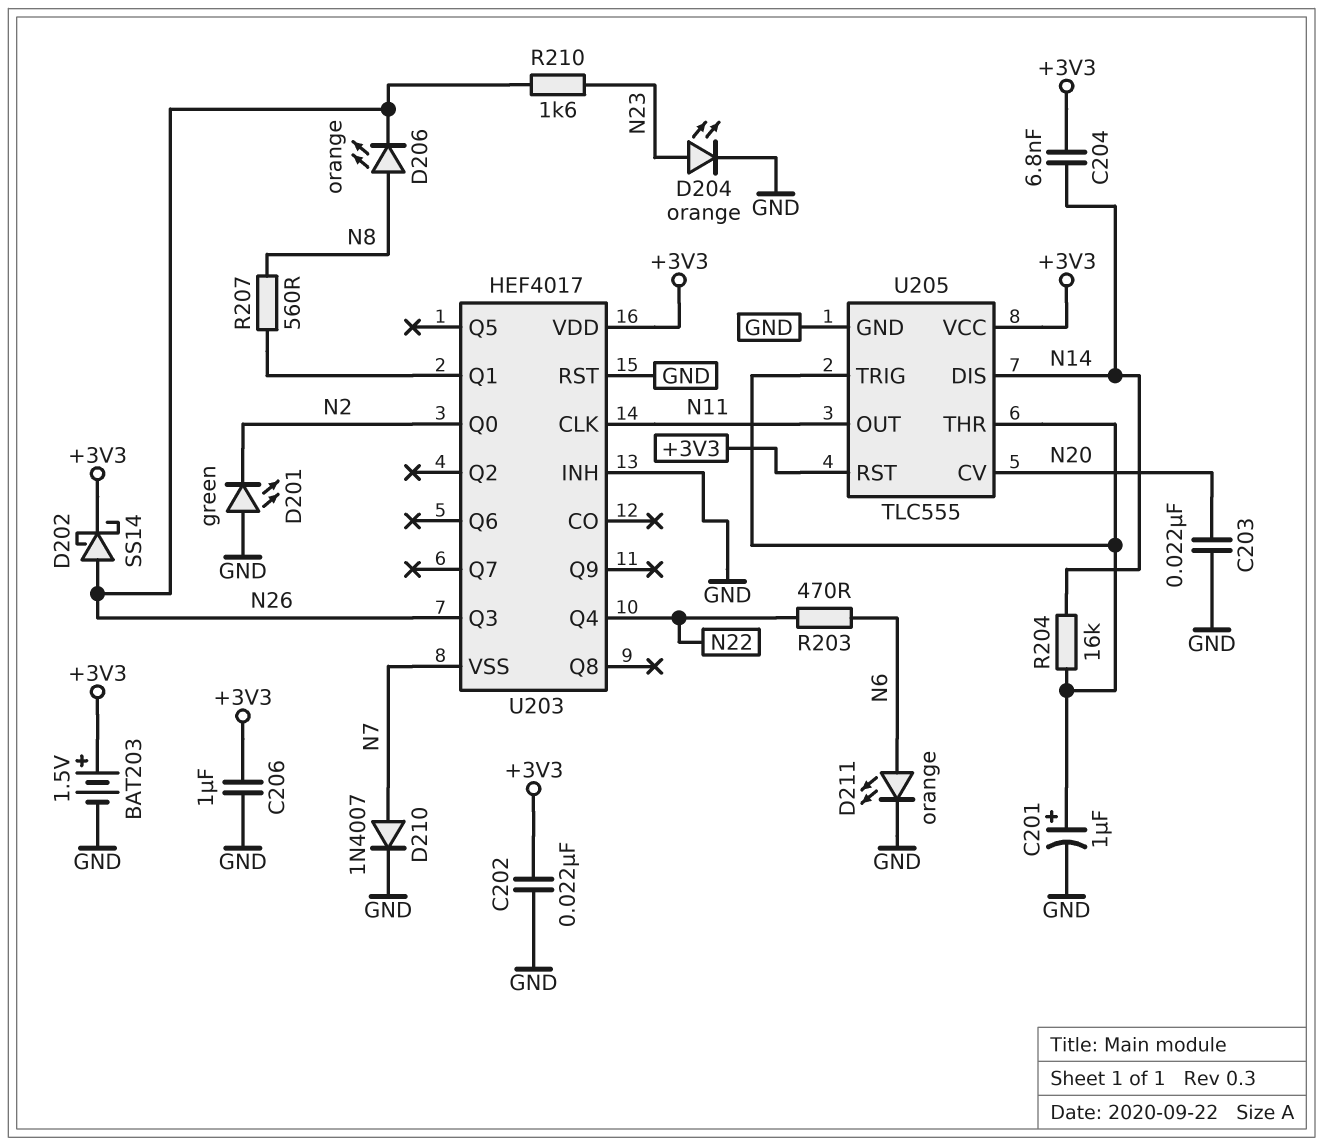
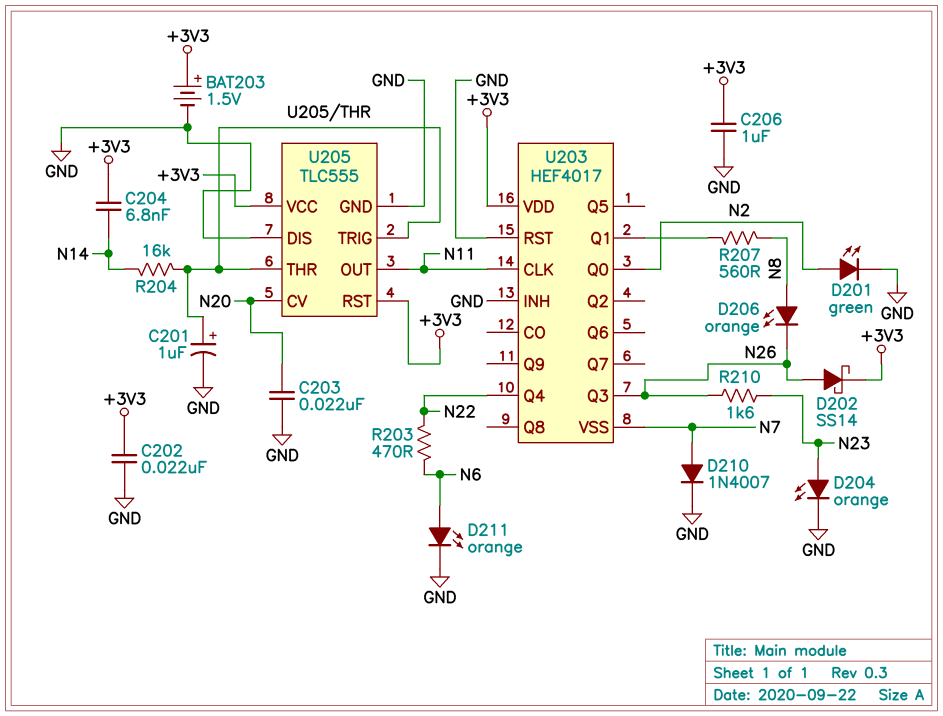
D201: LED green (A GND, K N2) -> LED green (A N2, K GND)
U205 pin DIS: N14 -> GND

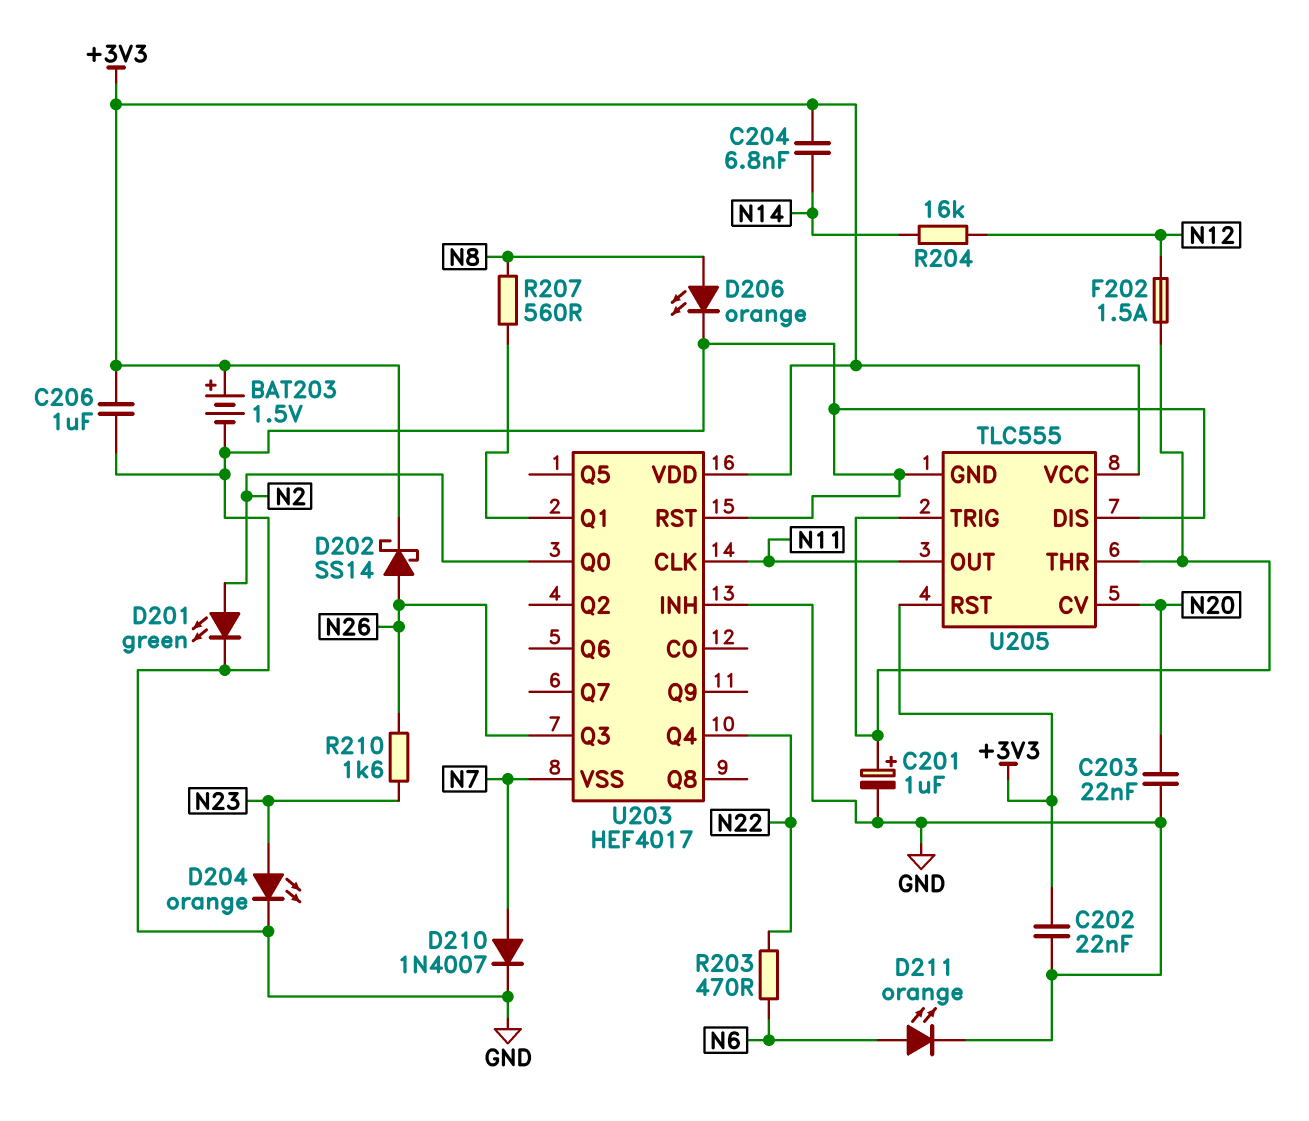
D206: LED orange (A N8, K N26) -> LED orange (A N8, K GND)
F202: none -> 1.5A (N12, U205/THR)
R204: 16k (N14, U205/THR) -> 16k (N12, N14)

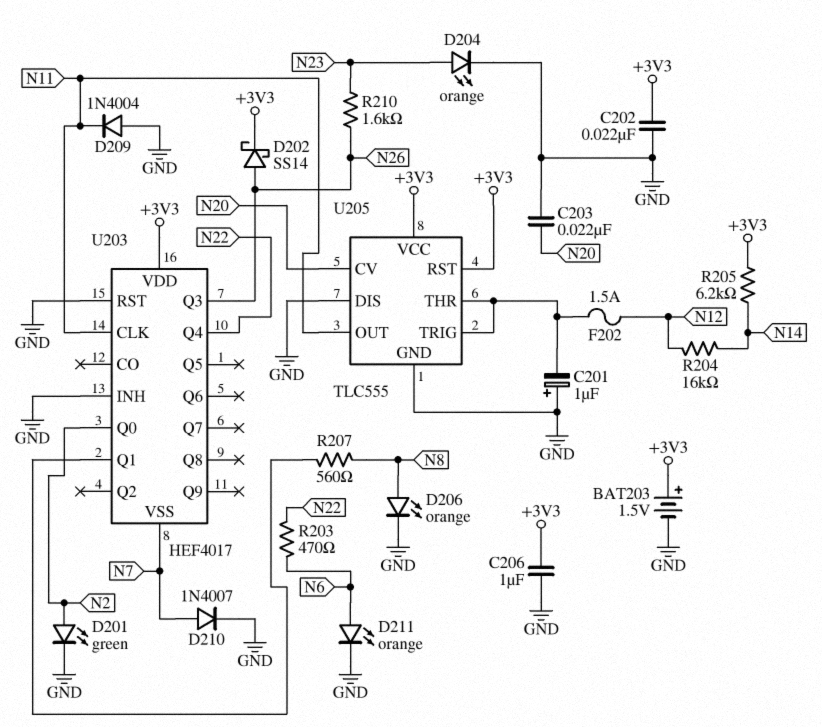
C201: 1uF (plus U205/THR, minus GND) -> 1uF (plus GND, minus U205/THR)
C204: 6.8nF (+3V3, N14) -> none
D209: none -> diode 1N4004 (A GND, K N11)
R205: none -> 6.2k (+3V3, N14)

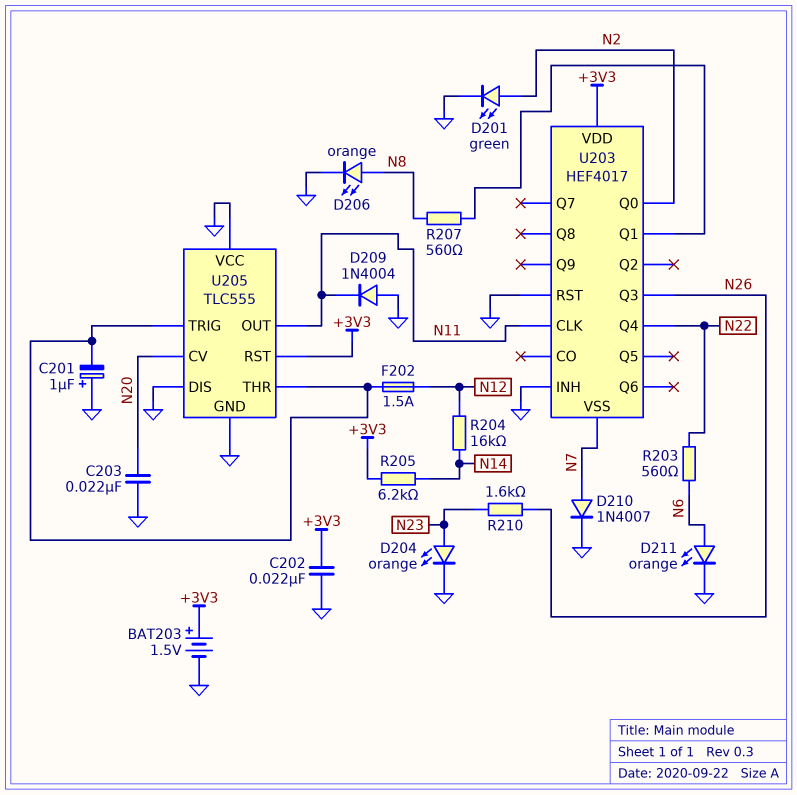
C206: 1uF (+3V3, GND) -> none
D202: schottky SS14 (A N26, K +3V3) -> none
R203: 470 (N6, N22) -> 560 (N6, N22)
U205 pin VCC: +3V3 -> GND

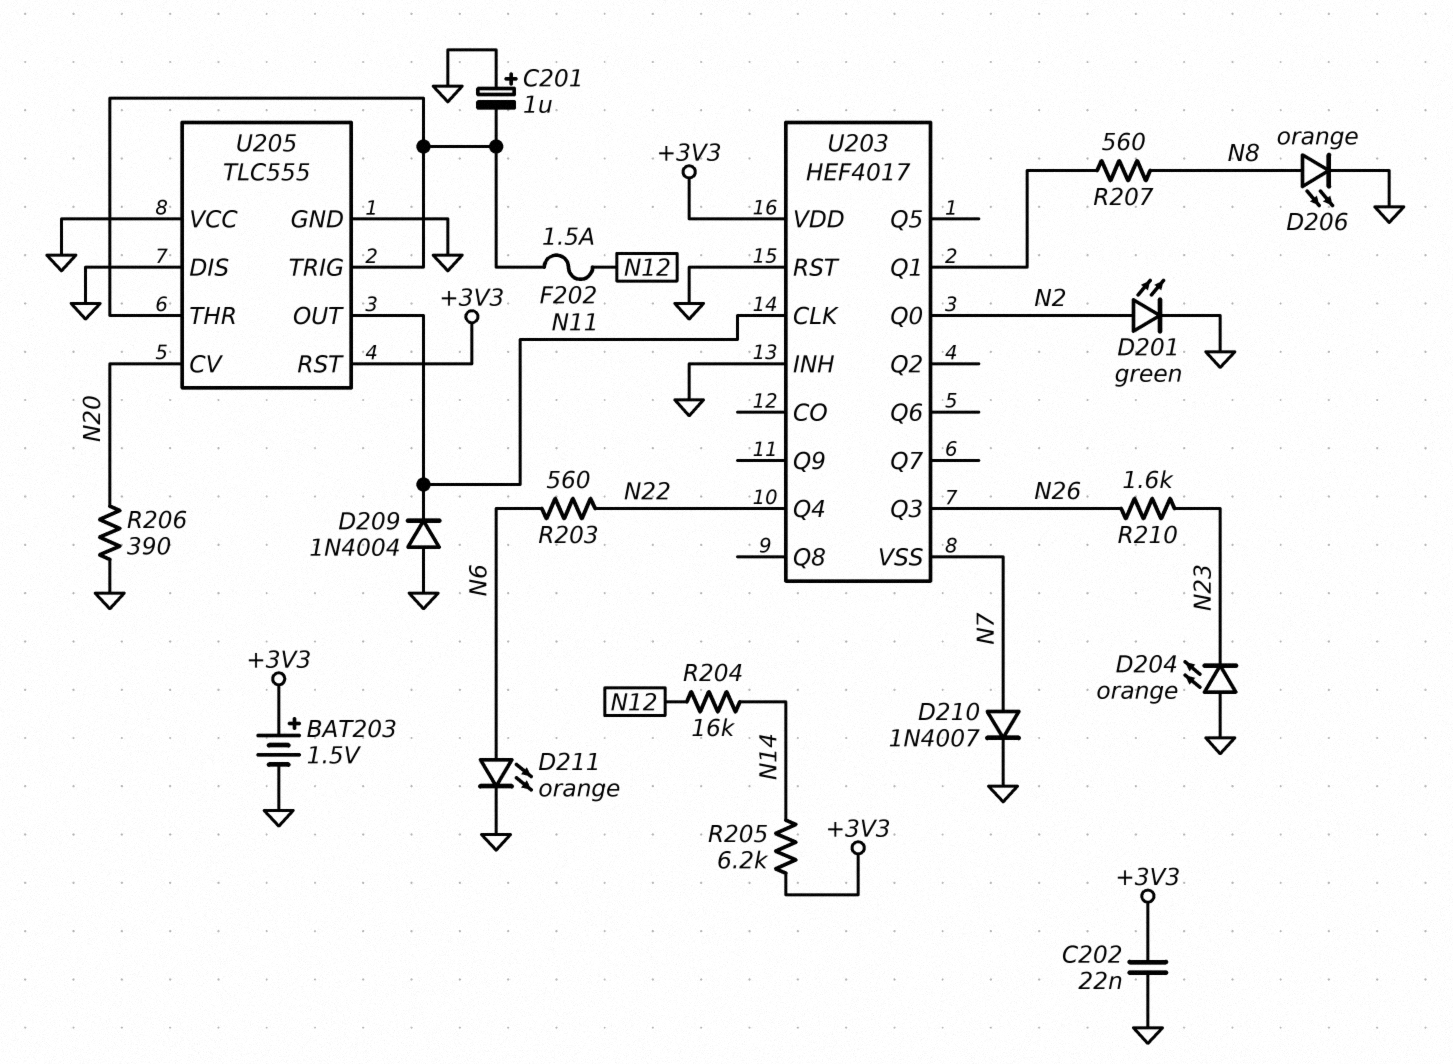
C203: 22nF (GND, N20) -> none
D204: LED orange (A N23, K GND) -> LED orange (A GND, K N23)
R206: none -> 390 (GND, N20)

